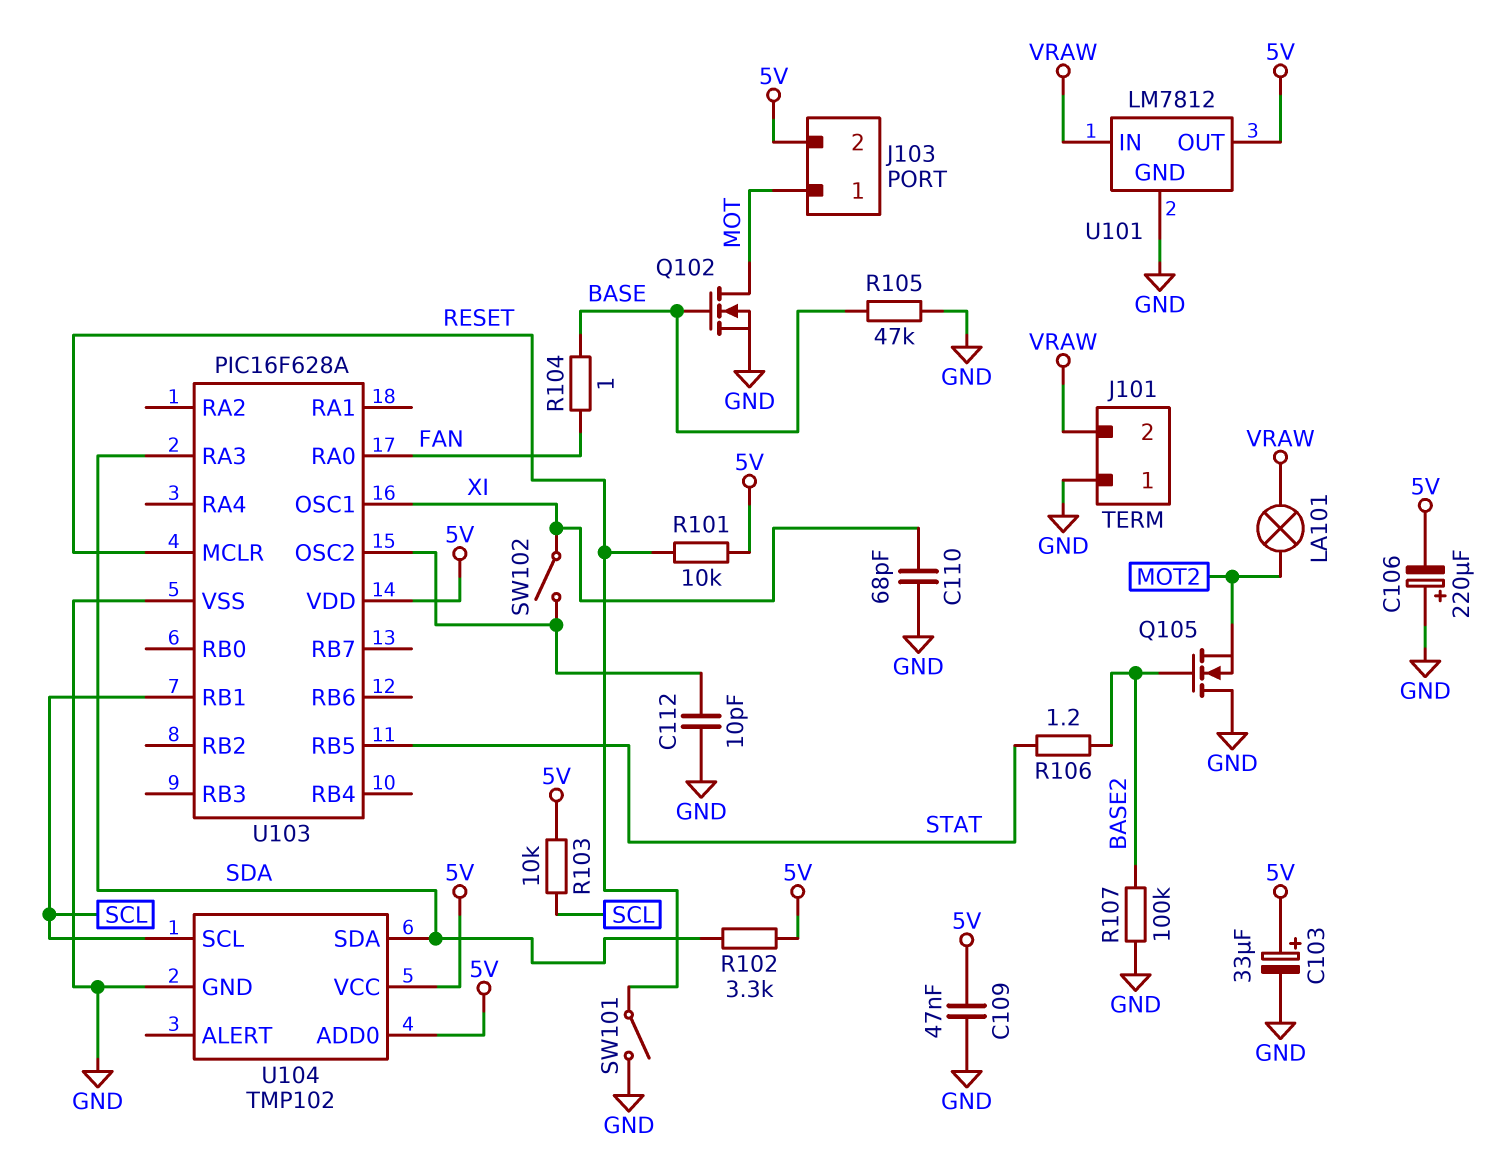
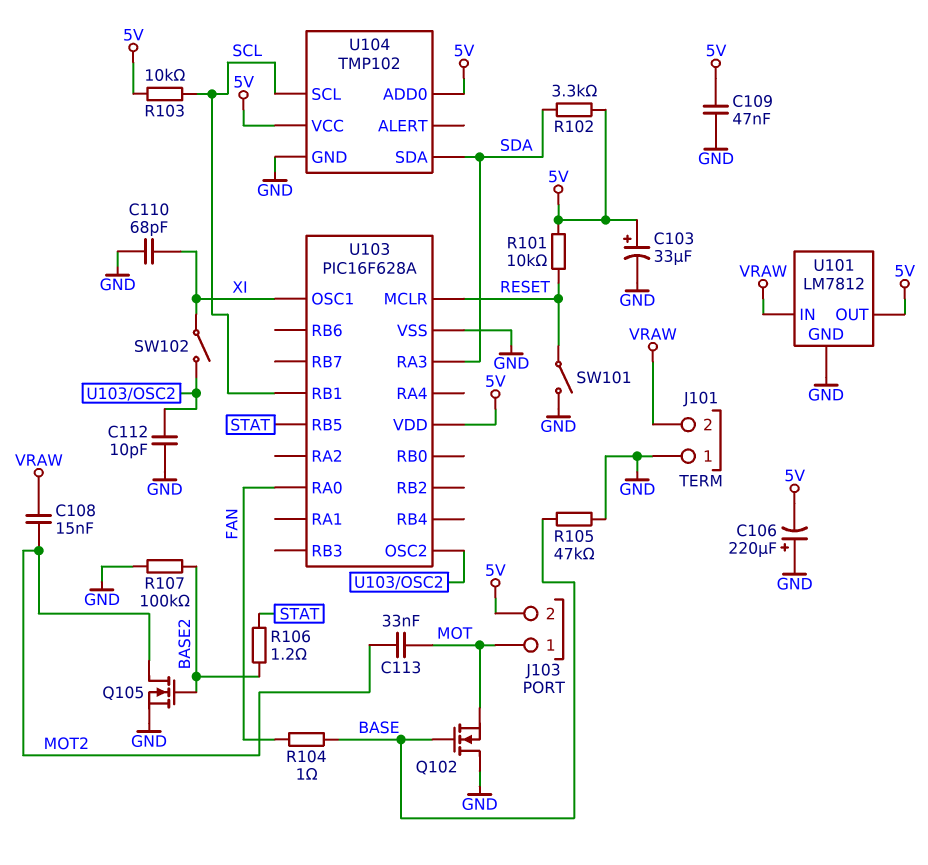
C108: none -> 15nF (MOT2, VRAW)
C113: none -> 33nF (MOT, MOT2)
LA101: lamp (MOT2, VRAW) -> none
Q102: NMOS (G BASE, D MOT, S GND) -> NMOS (G BASE, D GND, S MOT)
Q105: NMOS (G BASE2, D GND, S MOT2) -> NMOS (G BASE2, D MOT2, S GND)

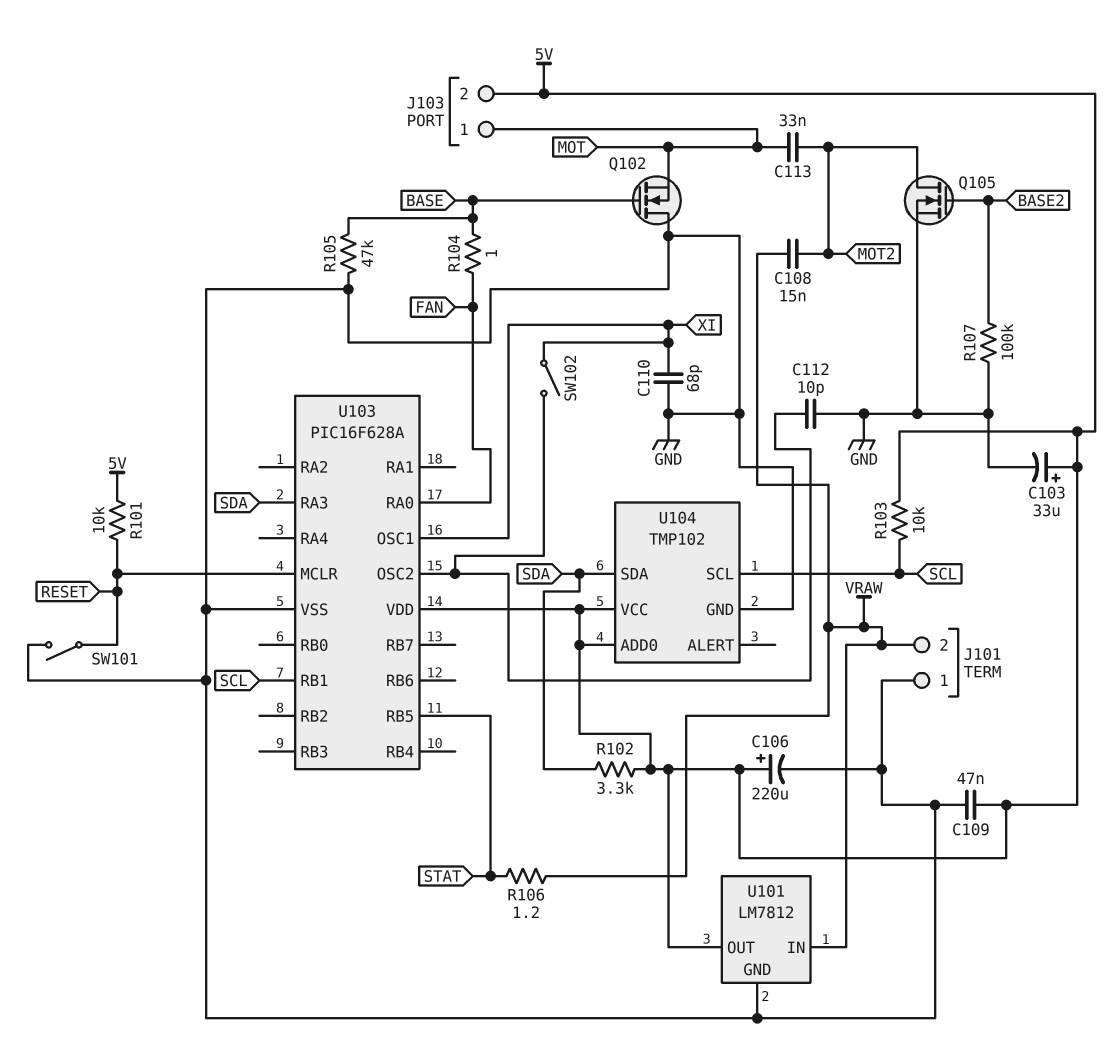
C106: 220uF (plus GND, minus 5V) -> 220uF (plus 5V, minus GND)
R106: 1.2 (BASE2, STAT) -> 1.2 (STAT, VRAW)

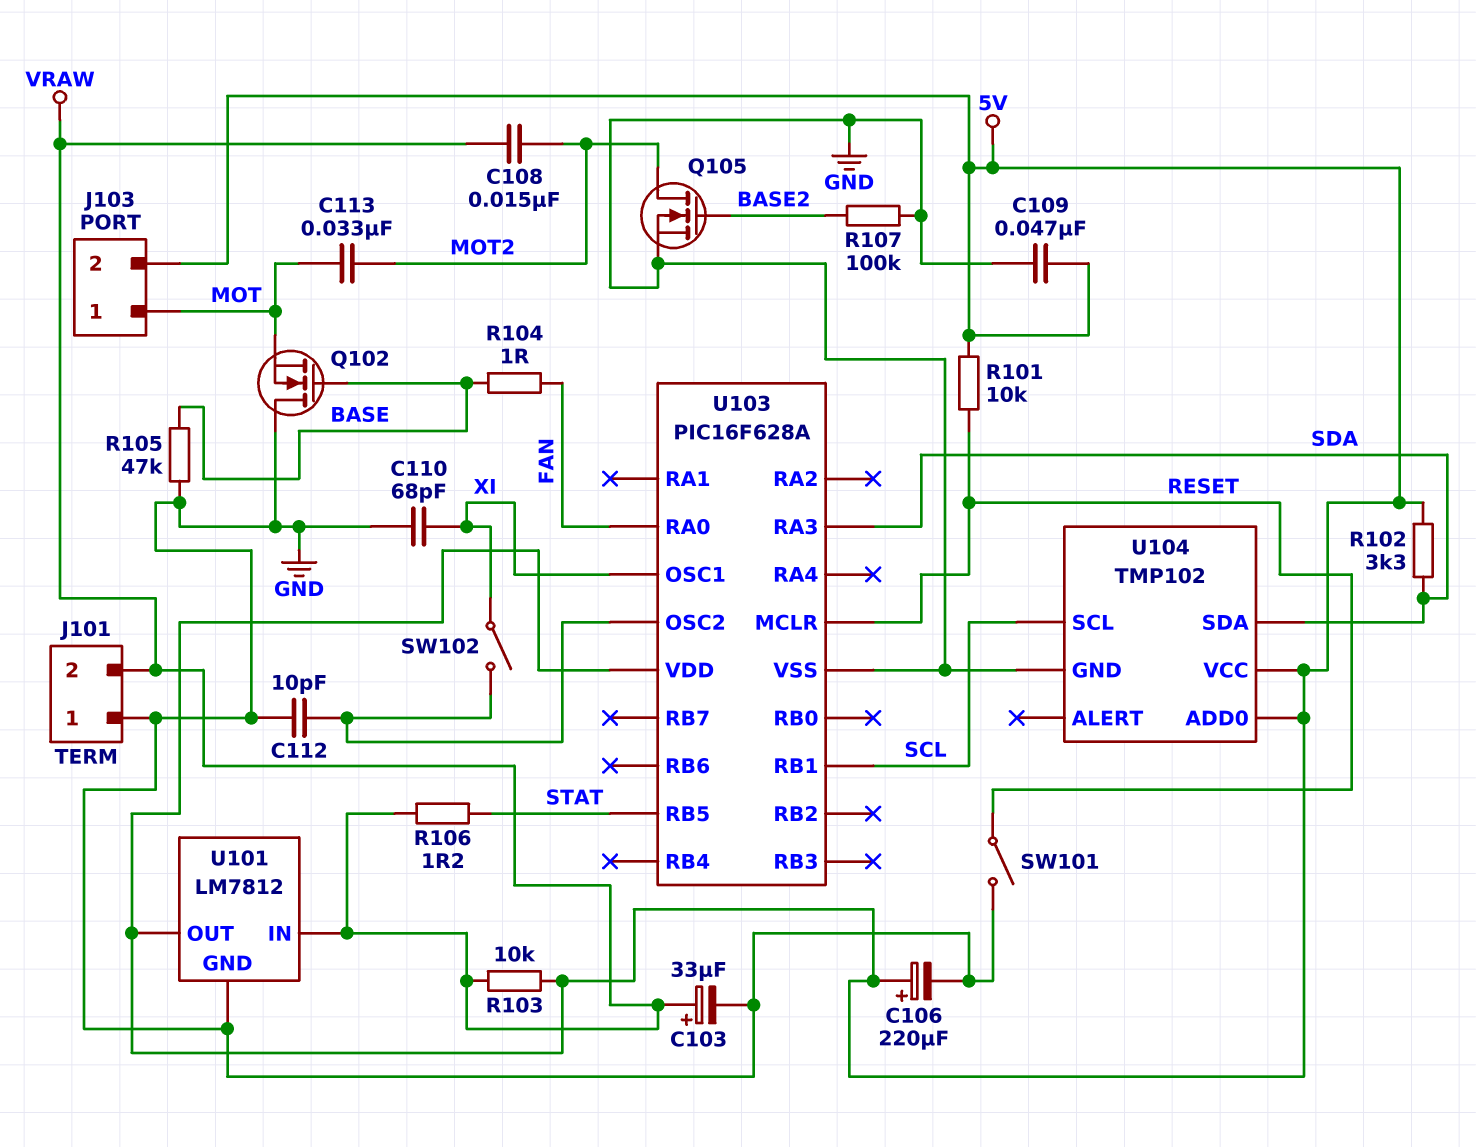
C103: 33uF (plus 5V, minus GND) -> 33uF (plus VRAW, minus GND)
R103: 10k (5V, SCL) -> 10k (5V, VRAW)

